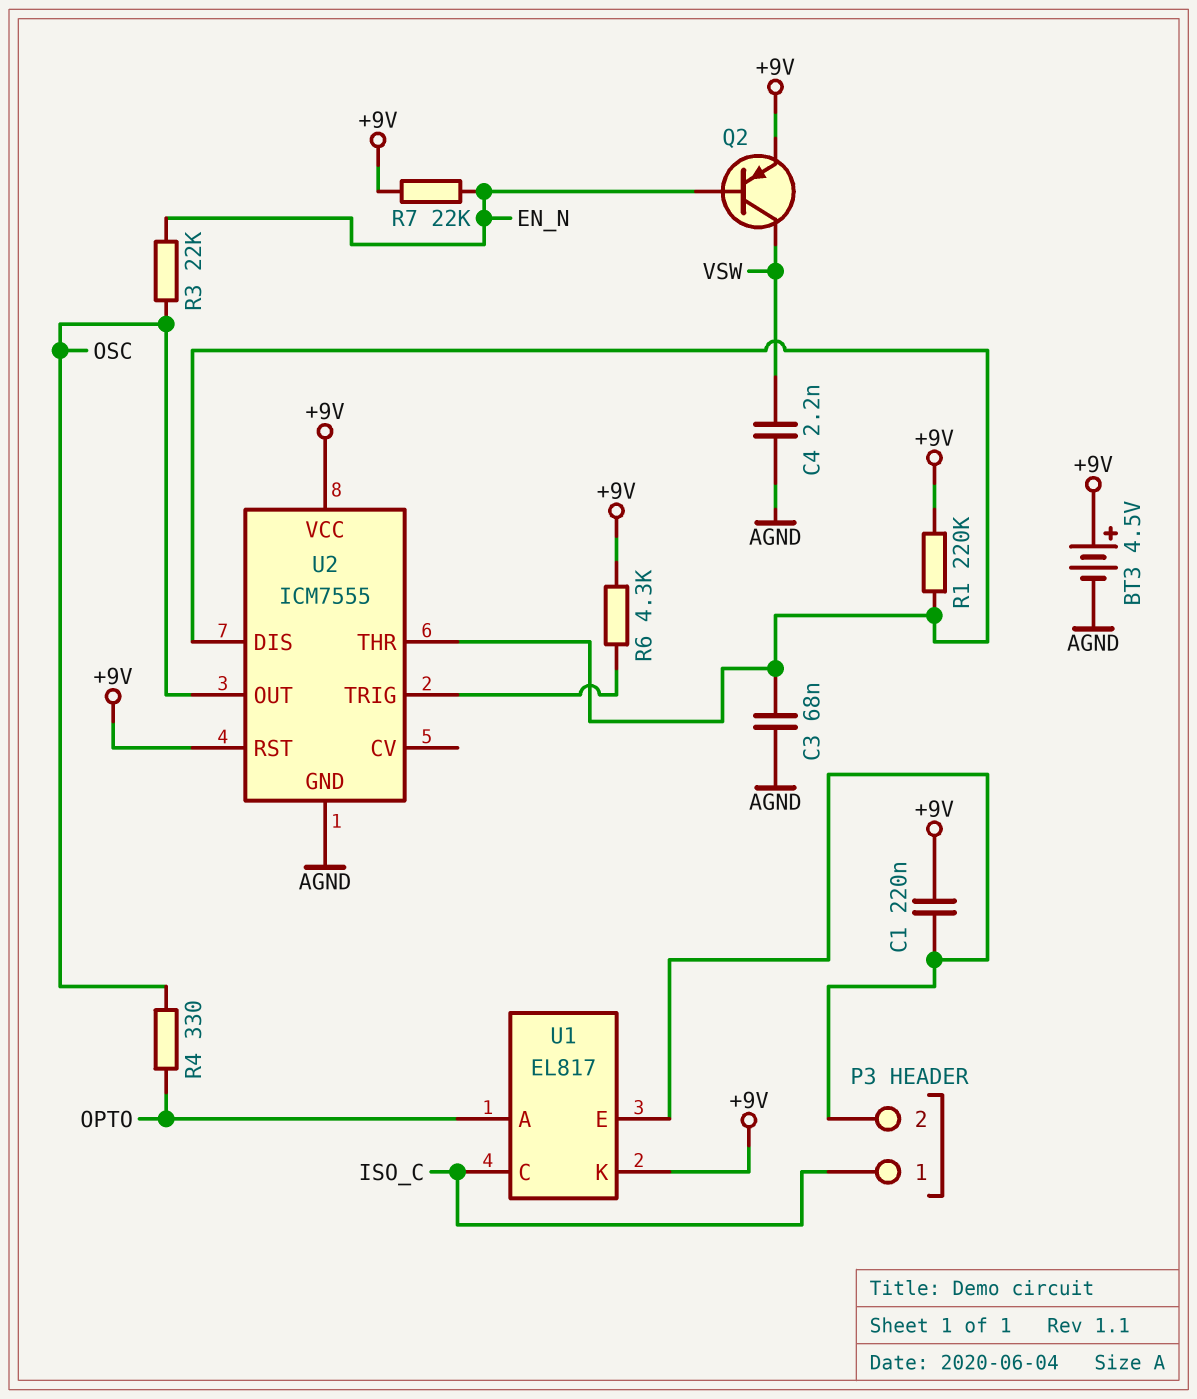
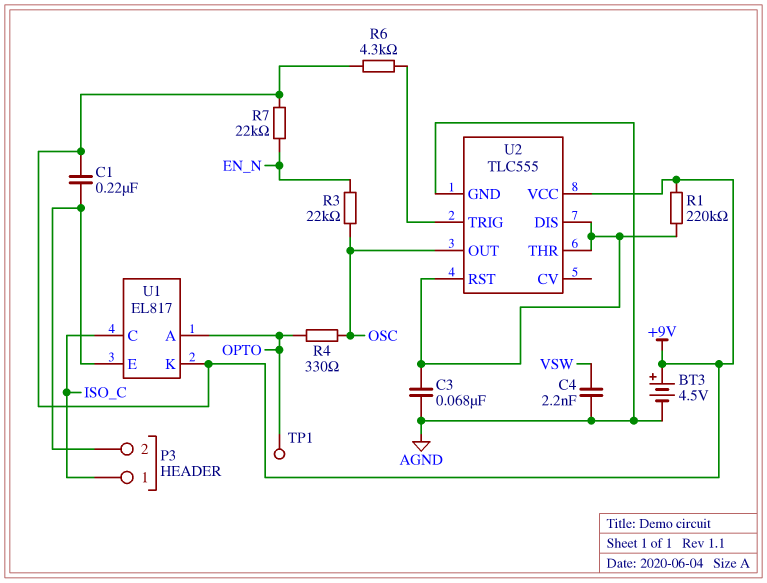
Q2: PNP (B EN_N, C VSW, E +9V) -> none
TP1: none -> test point (OPTO)
U2: ICM7555 -> TLC555
U2 pin RST: +9V -> U2/DIS

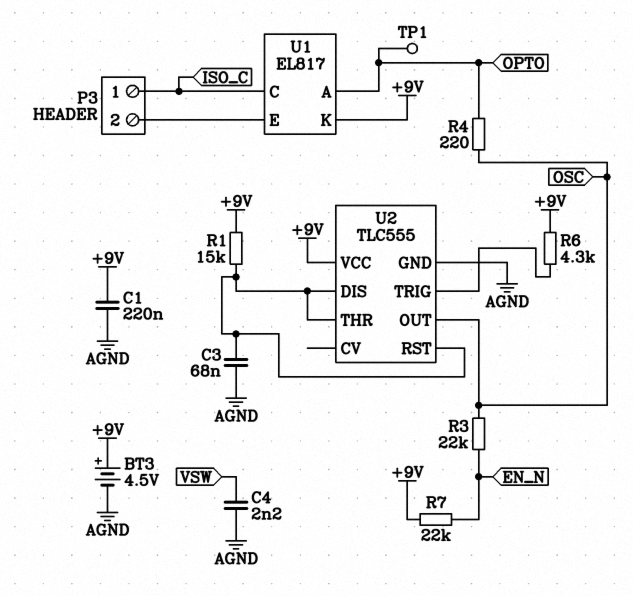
C1: 220nF (+9V, P3/2) -> 220nF (+9V, AGND)
R1: 220k (+9V, U2/DIS) -> 15k (+9V, U2/DIS)
R4: 330 (OPTO, OSC) -> 220 (OPTO, OSC)

